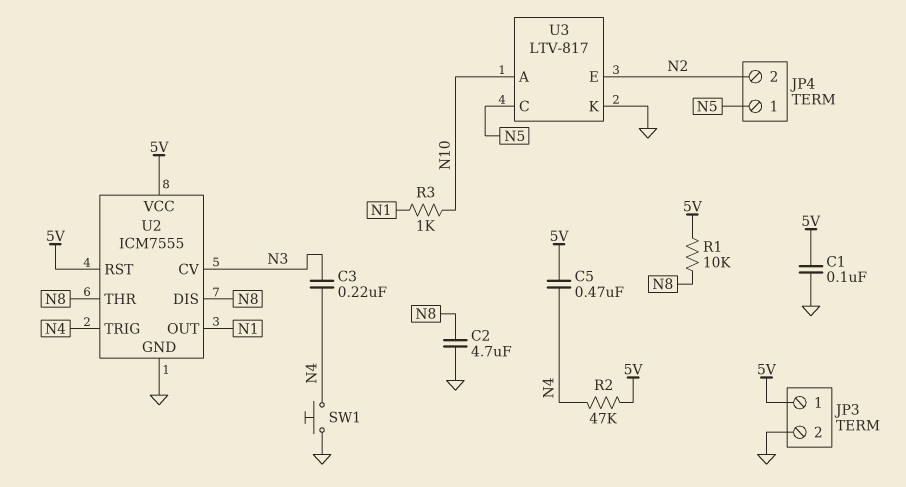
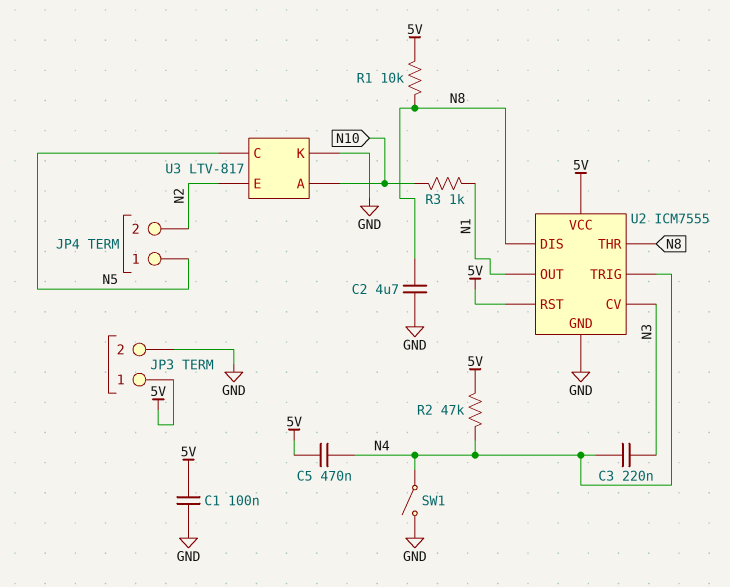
SW1: button (GND, N4) -> switch (GND, N4)

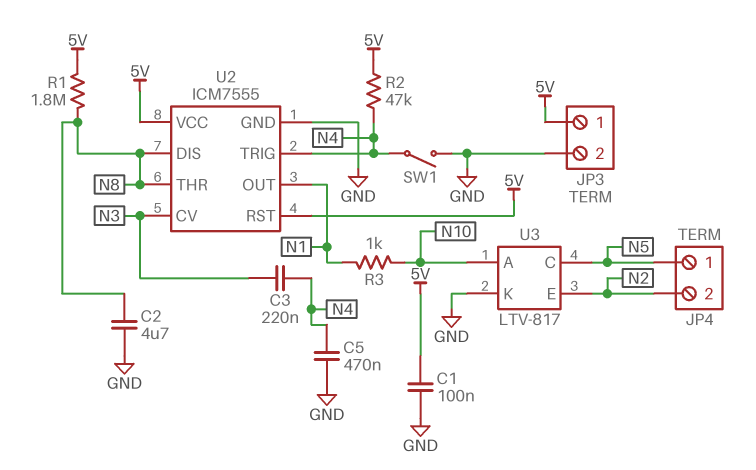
C5: 470nF (5V, N4) -> 470nF (GND, N4)
R1: 10k (5V, N8) -> 1.8M (5V, N8)

